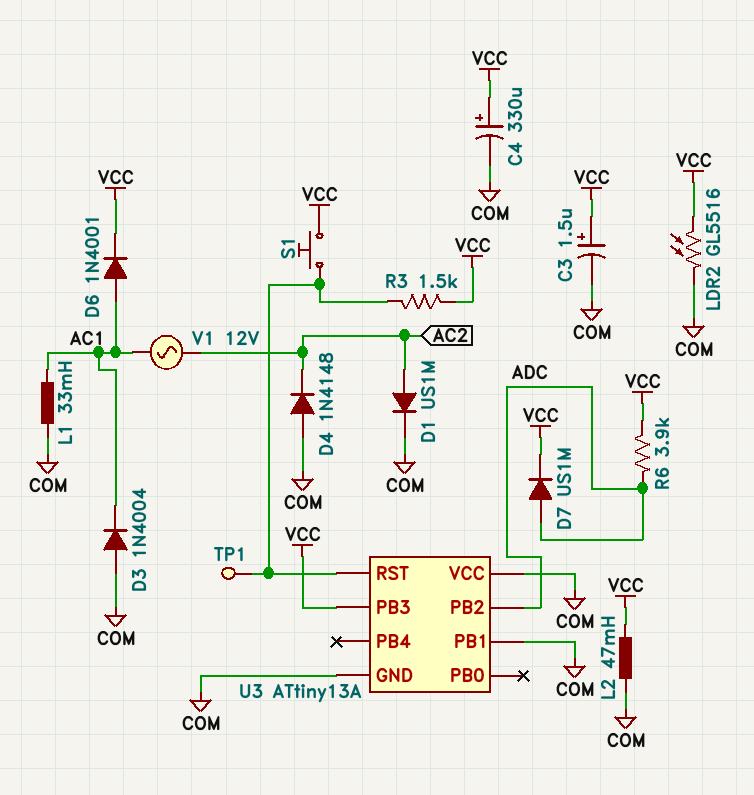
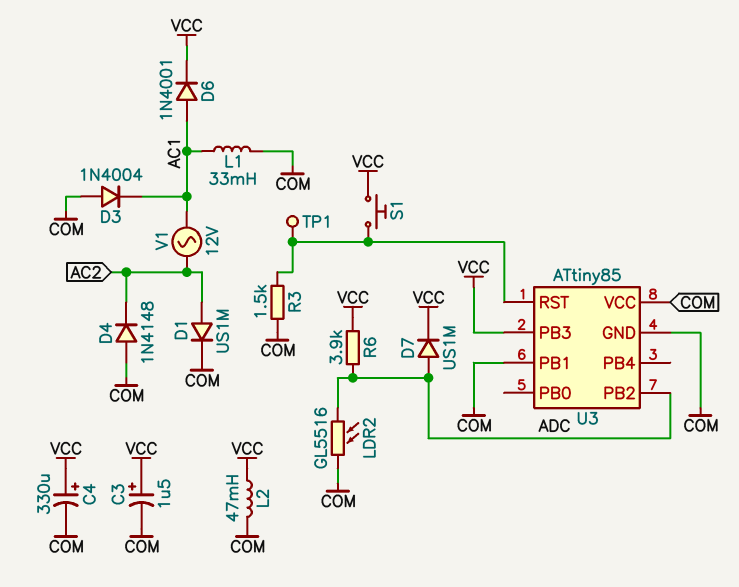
LDR2: GL5516 (COM, VCC) -> GL5516 (ADC, COM)
R3: 1.5k (U3/RST, VCC) -> 1.5k (COM, U3/RST)
U3: ATtiny13A -> ATtiny85

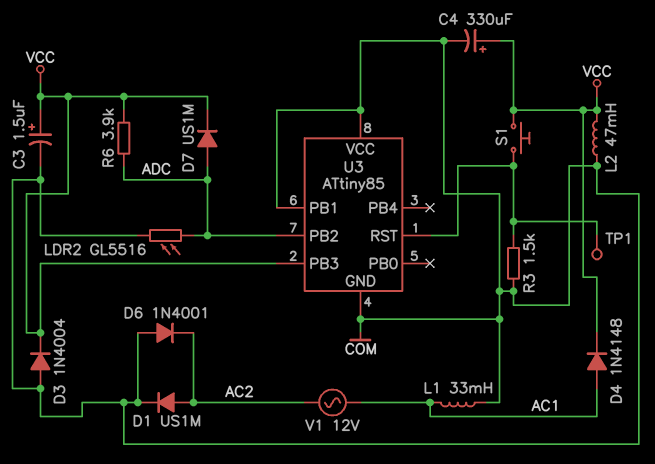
D3: diode 1N4004 (A COM, K AC1) -> diode 1N4004 (A COM, K VCC)
D4: diode 1N4148 (A COM, K AC2) -> diode 1N4148 (A AC1, K VCC)
D6: diode 1N4001 (A AC1, K VCC) -> diode 1N4001 (A COM, K AC2)

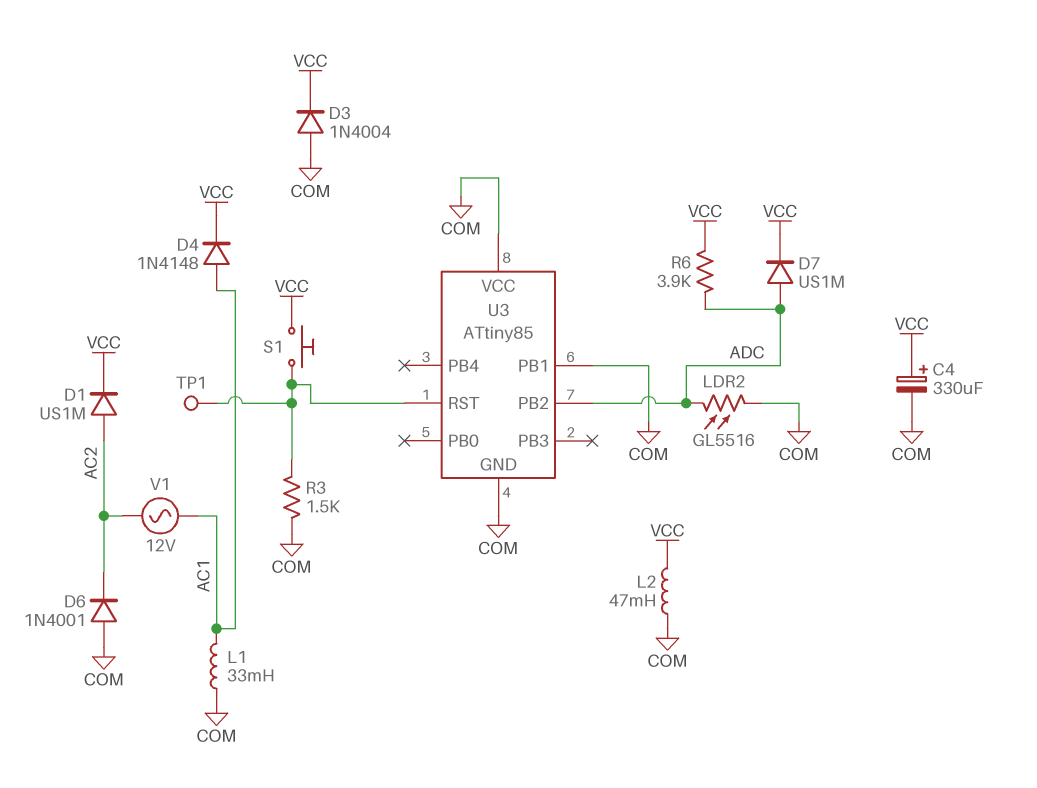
C3: 1.5uF (plus VCC, minus COM) -> none
D1: diode US1M (A AC2, K COM) -> diode US1M (A AC2, K VCC)
U3 pin PB3: VCC -> none

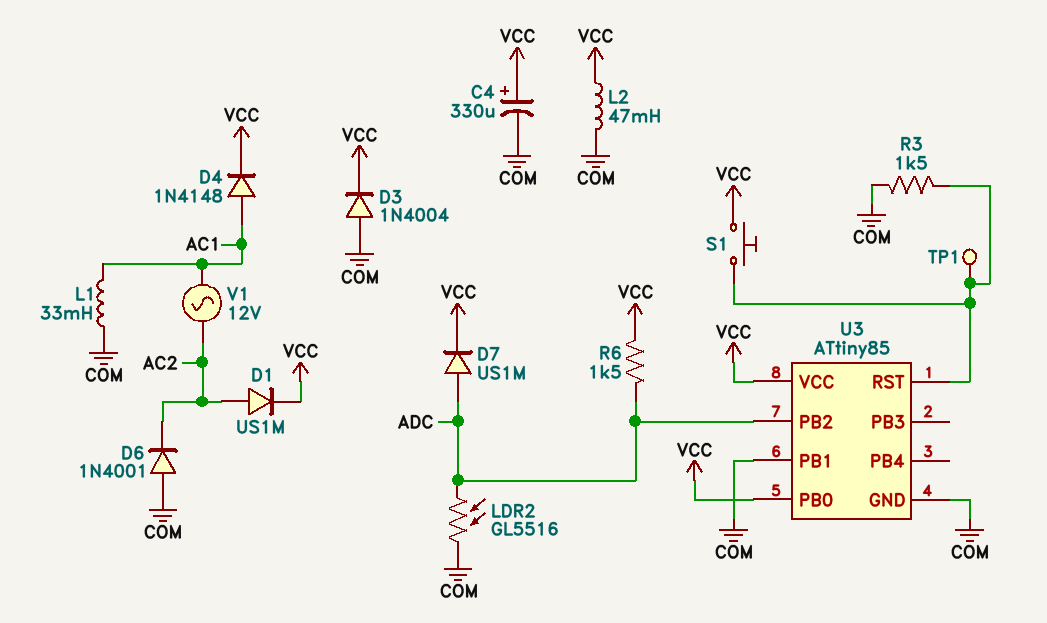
R6: 3.9k (ADC, VCC) -> 1.5k (ADC, VCC)
U3 pin PB0: none -> VCC
U3 pin VCC: COM -> VCC

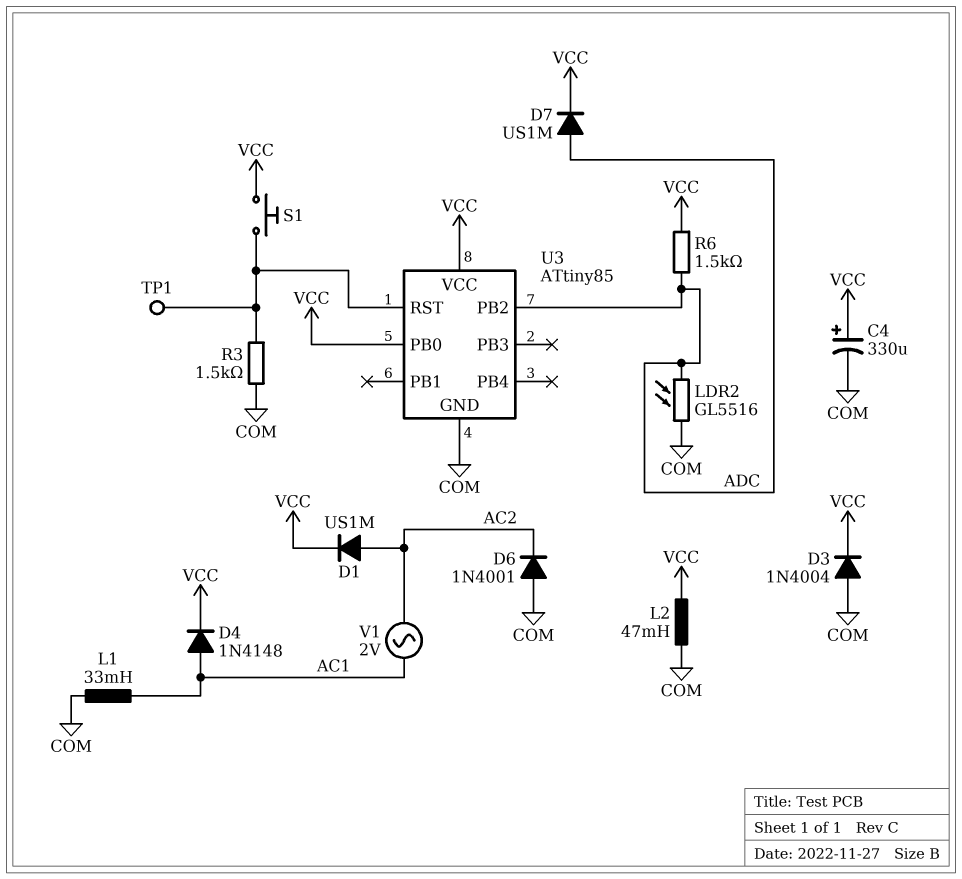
U3 pin PB1: COM -> none
V1: AC 12V (AC1, AC2) -> AC 2V (AC1, AC2)

